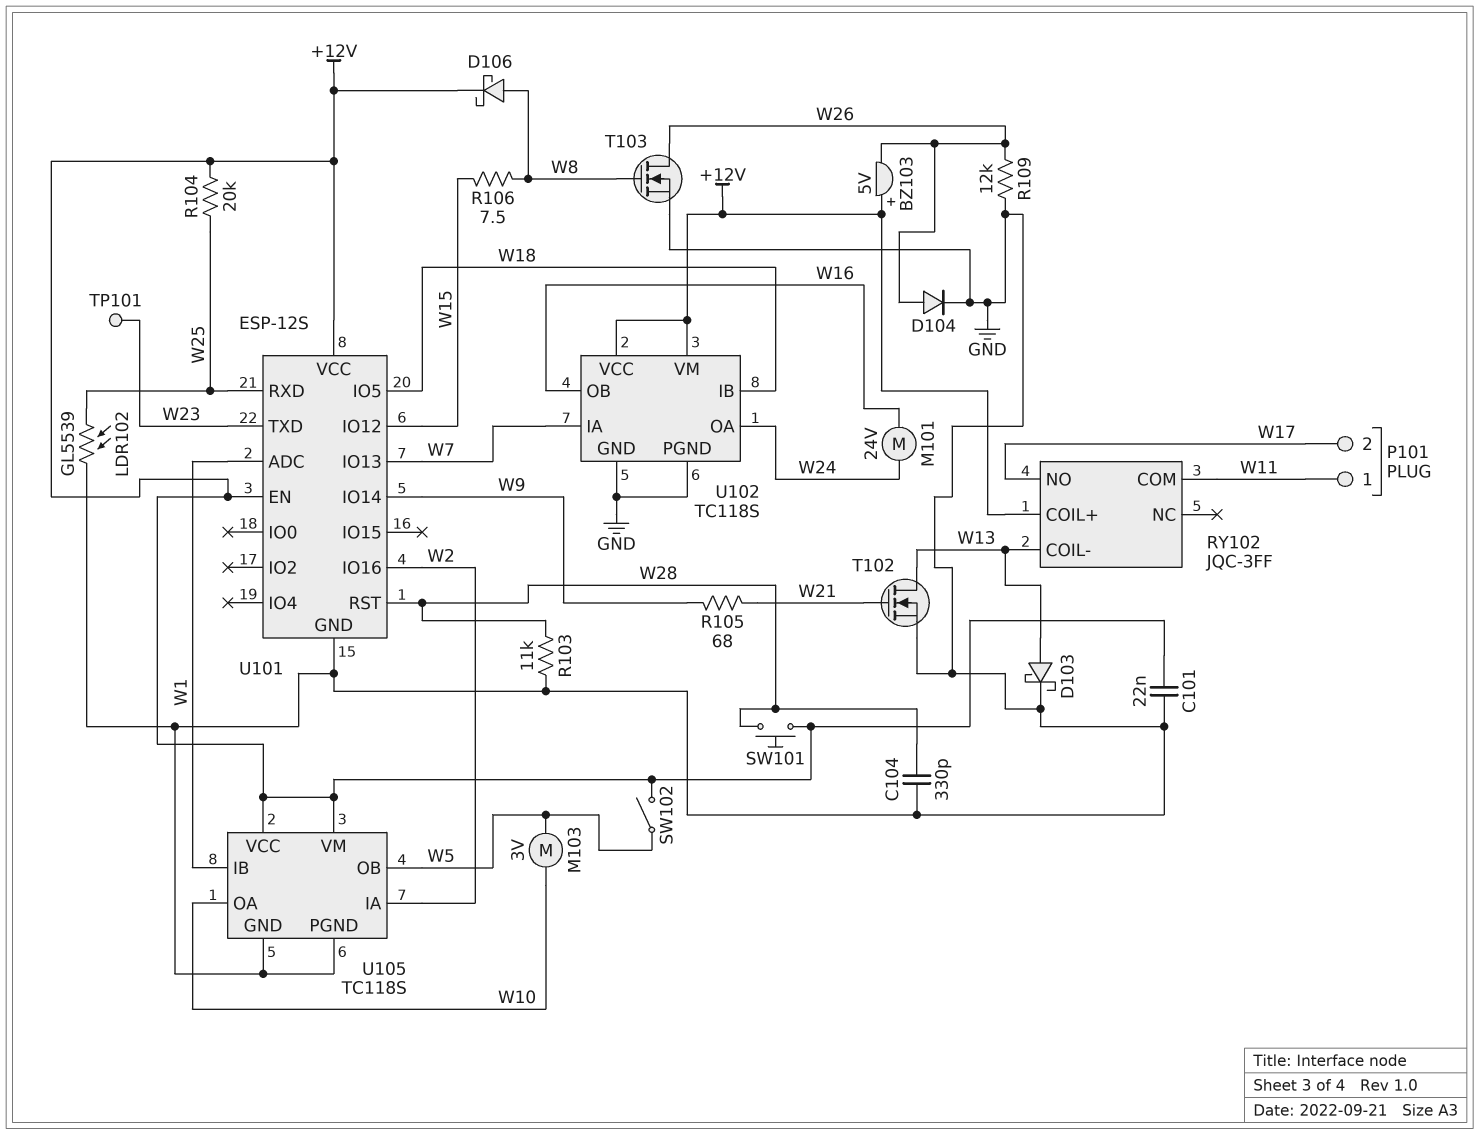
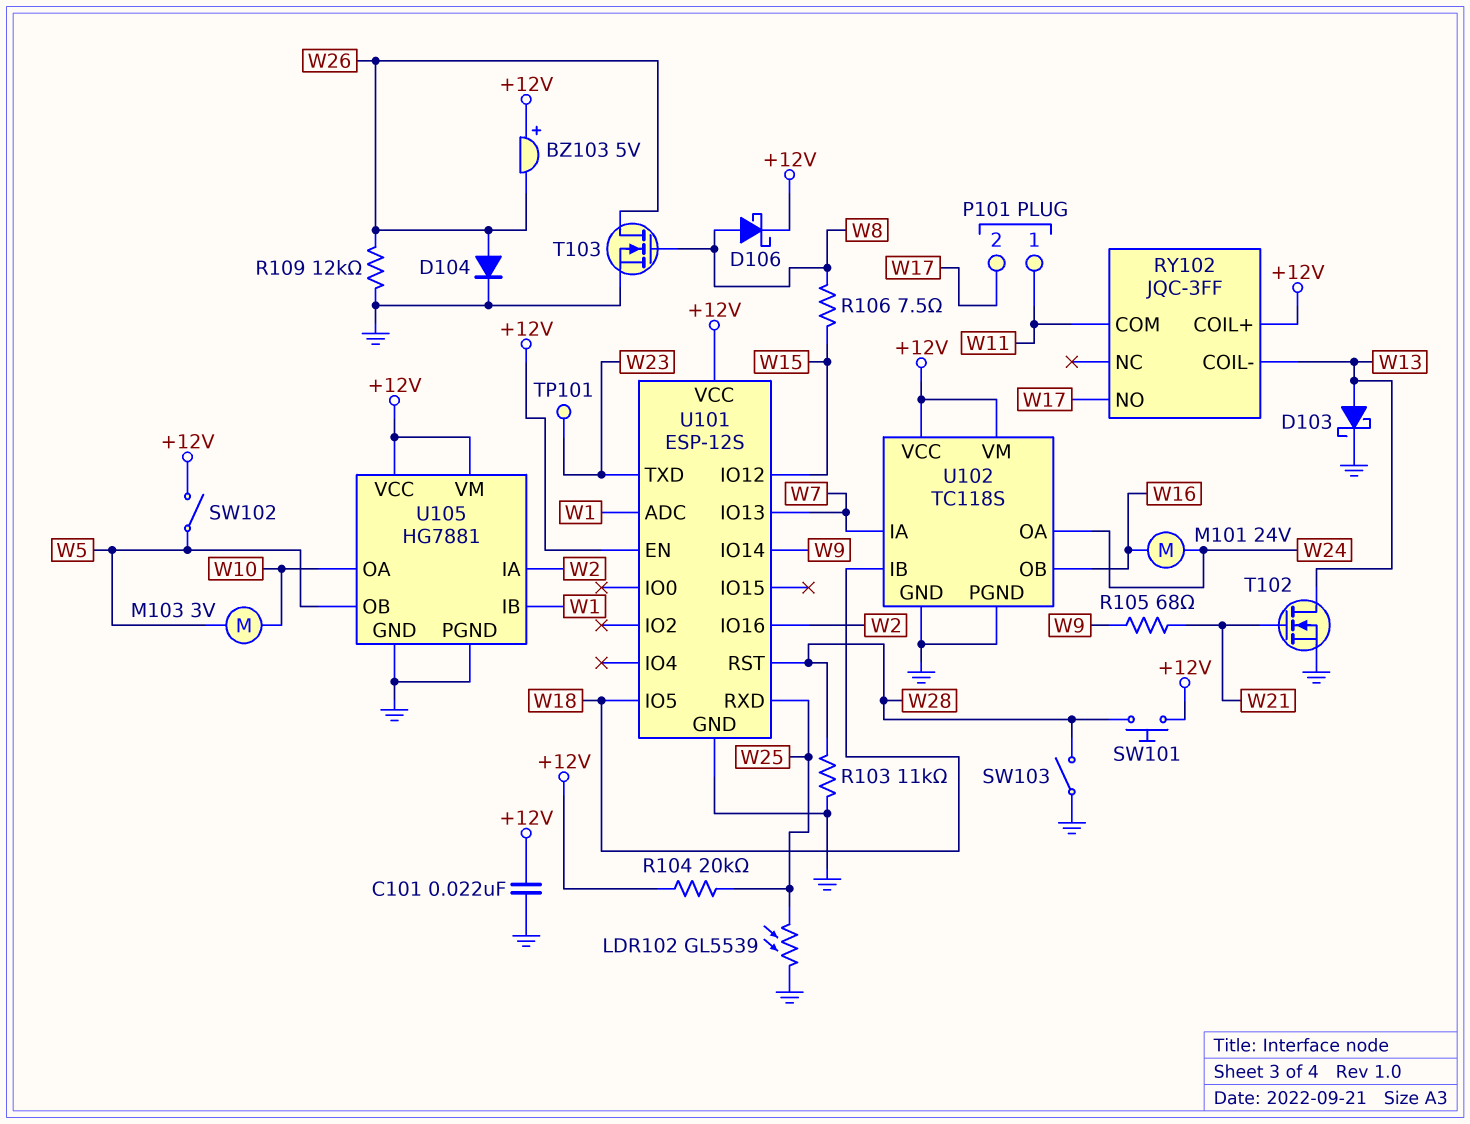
C104: 330pF (GND, W28) -> none
SW103: none -> switch (GND, W28)
U105: TC118S -> HG7881

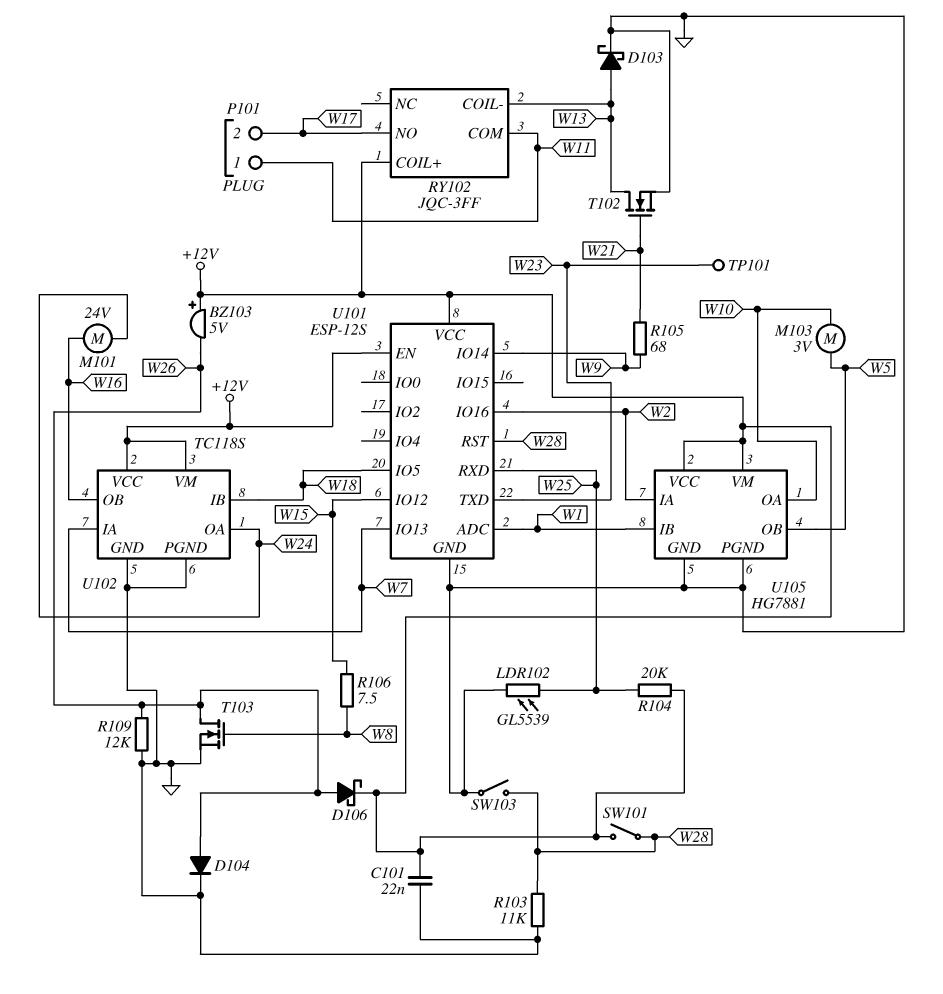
D106: schottky (A W8, K +12V) -> schottky (A W26, K +12V)
SW101: button (+12V, W28) -> switch (+12V, W28)
SW102: switch (+12V, W5) -> none

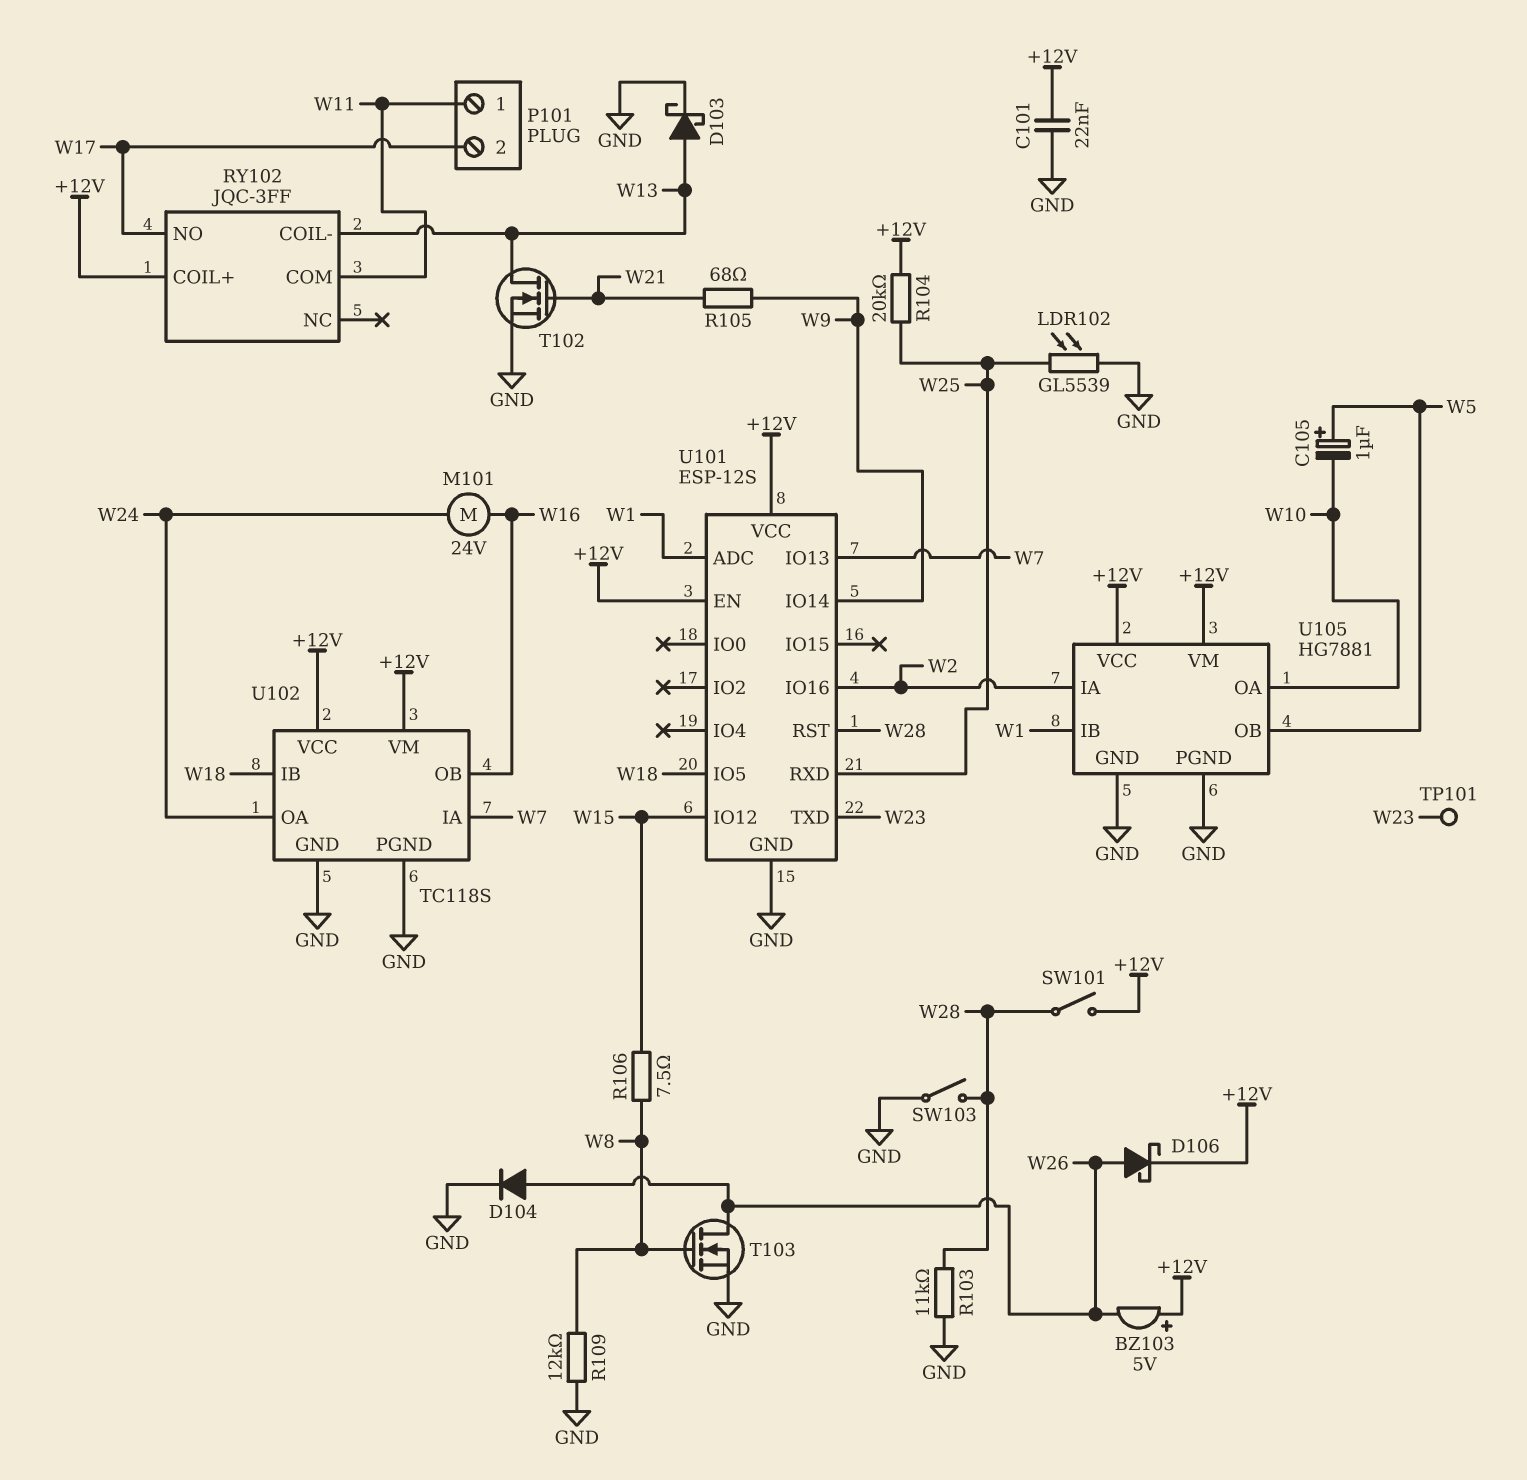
C105: none -> 1uF (plus W5, minus W10)
M103: motor 3V (W5, W10) -> none
R109: 12k (GND, W26) -> 12k (GND, W8)

